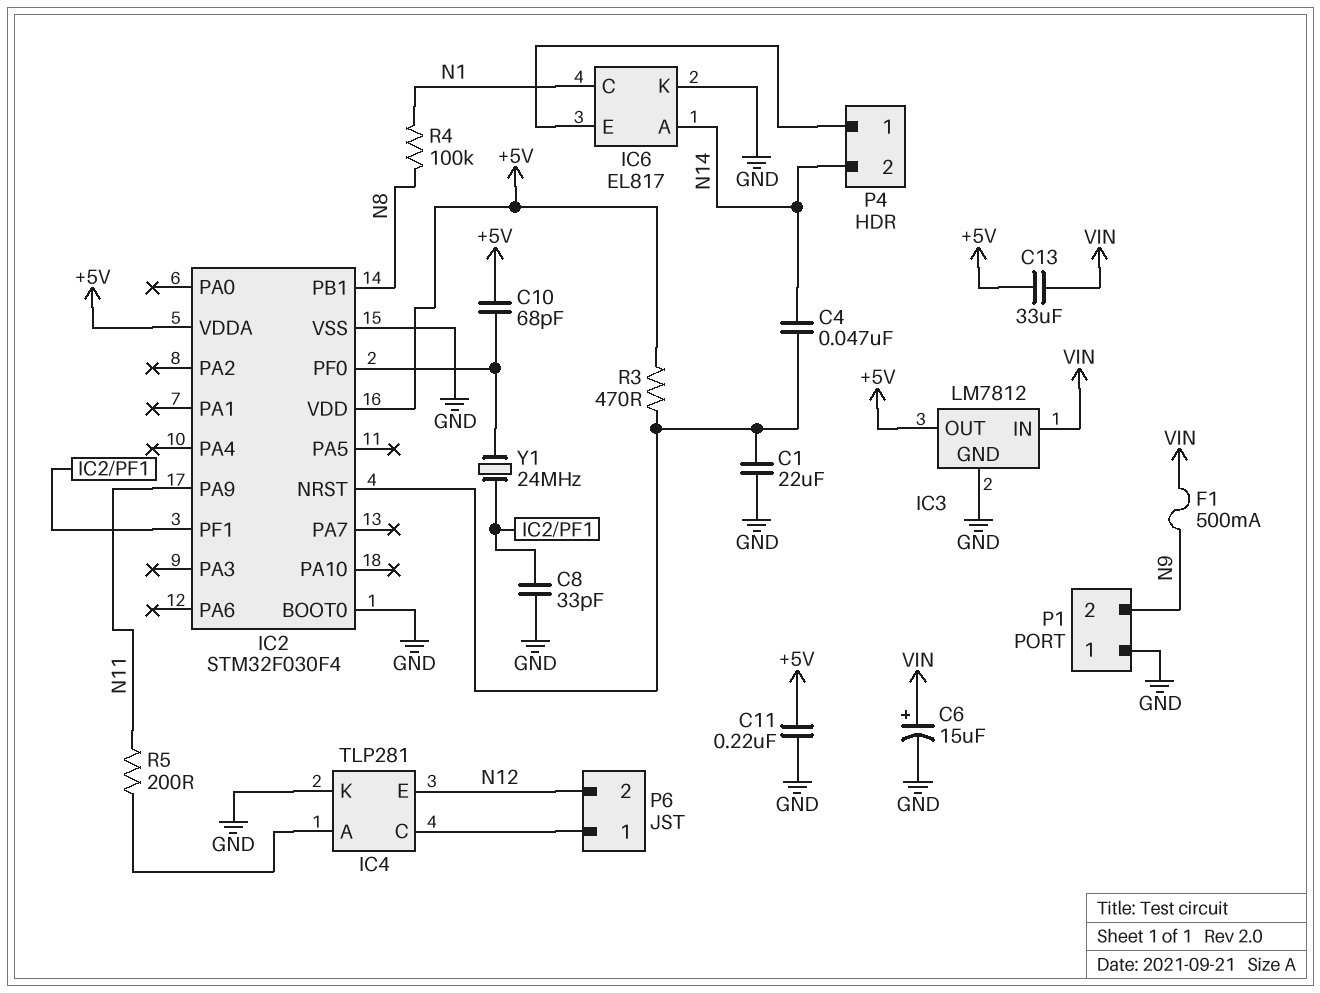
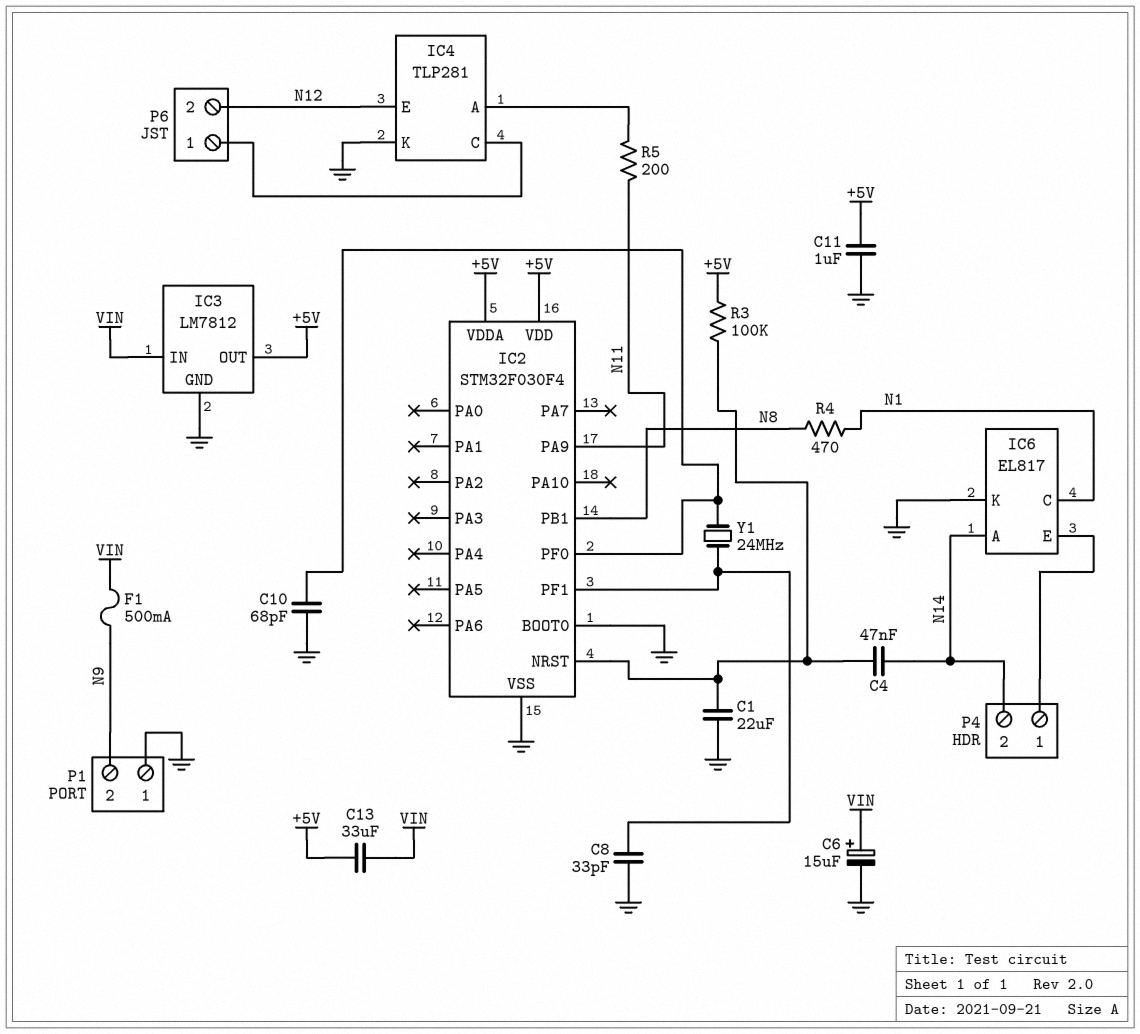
C10: 68pF (+5V, IC2/PF0) -> 68pF (GND, IC2/PF0)
C11: 220nF (+5V, GND) -> 1uF (+5V, GND)
R3: 470 (+5V, IC2/NRST) -> 100k (+5V, IC2/NRST)
R4: 100k (N1, N8) -> 470 (N1, N8)

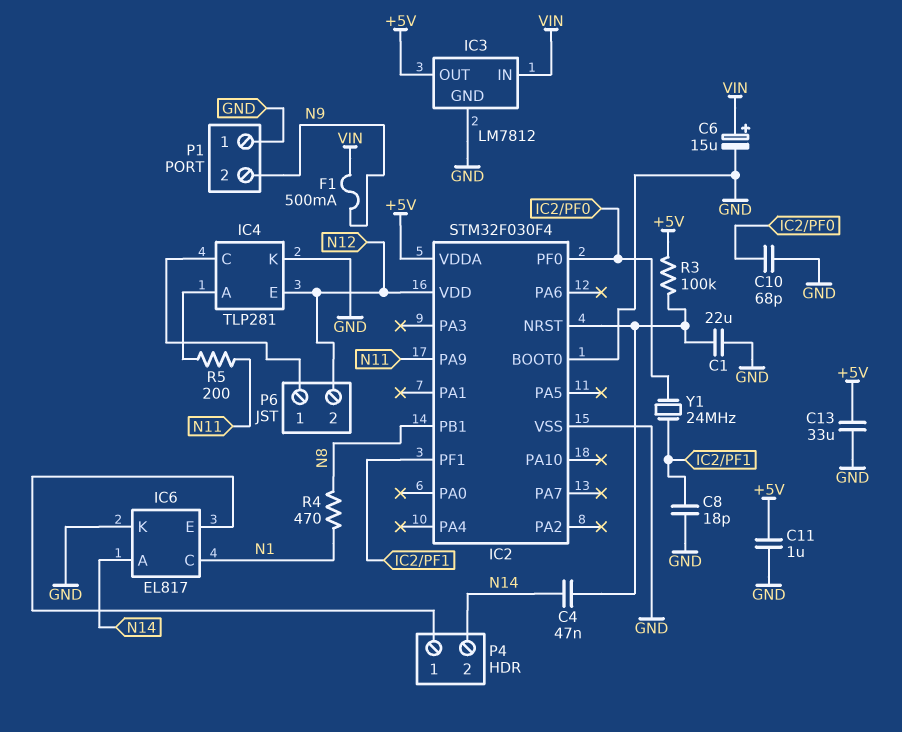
C8: 33pF (GND, IC2/PF1) -> 18pF (GND, IC2/PF1)
C13: 33uF (+5V, VIN) -> 33uF (+5V, GND)
IC2 pin VDD: +5V -> N12

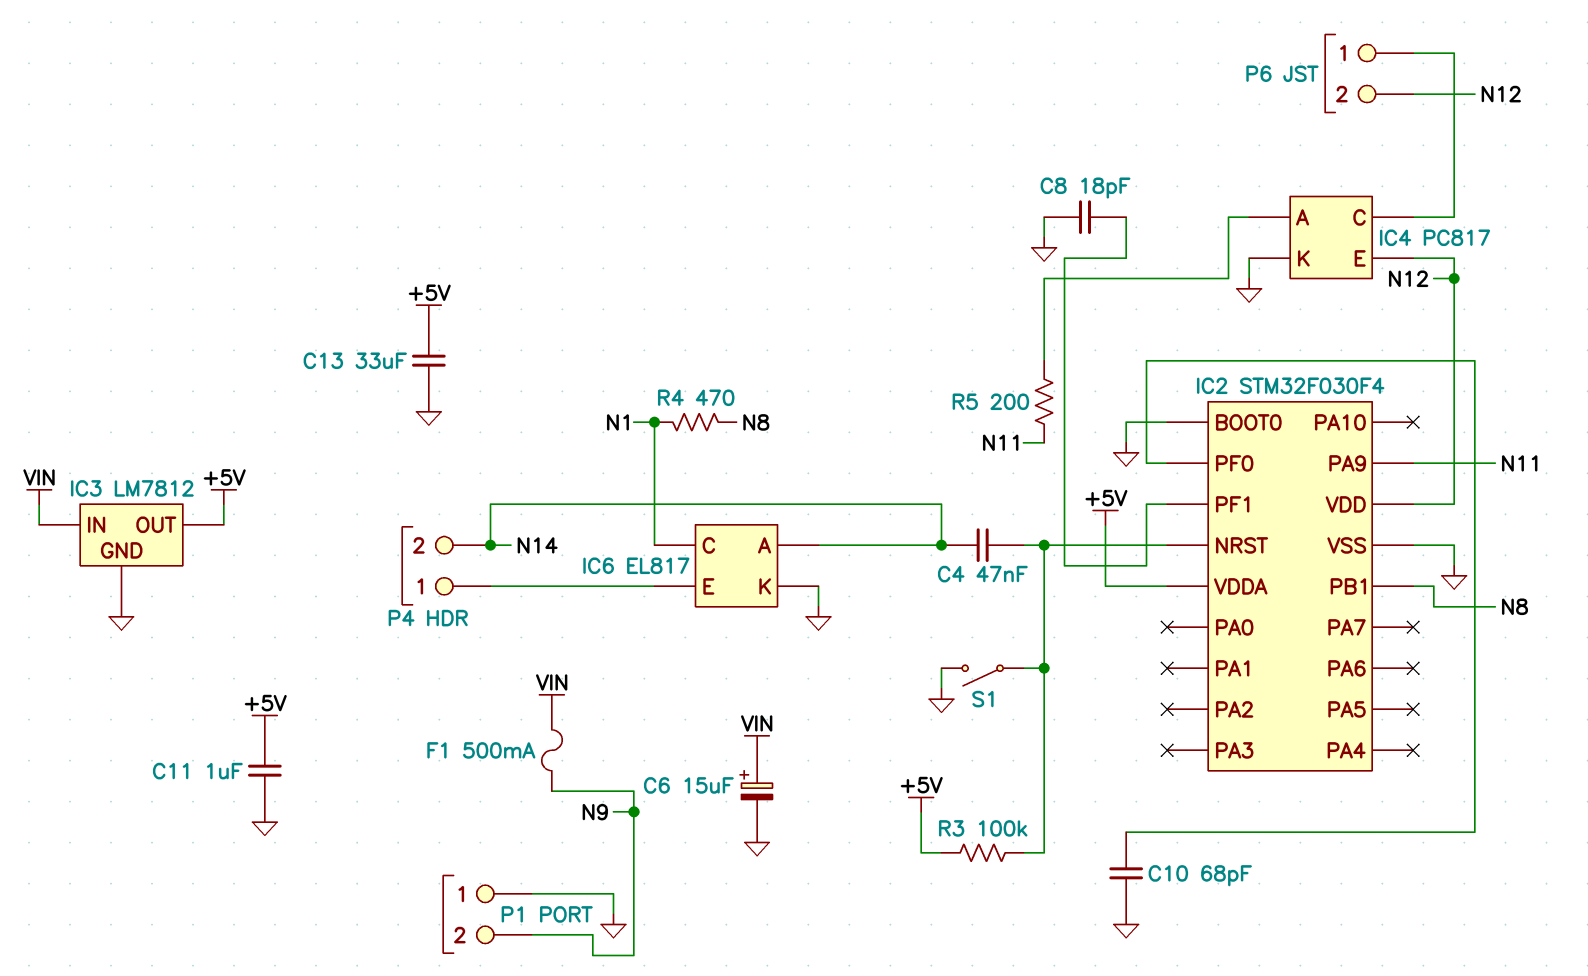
C1: 22uF (GND, IC2/NRST) -> none
IC4: TLP281 -> PC817
S1: none -> switch (GND, IC2/NRST)
Y1: 24MHz (IC2/PF0, IC2/PF1) -> none

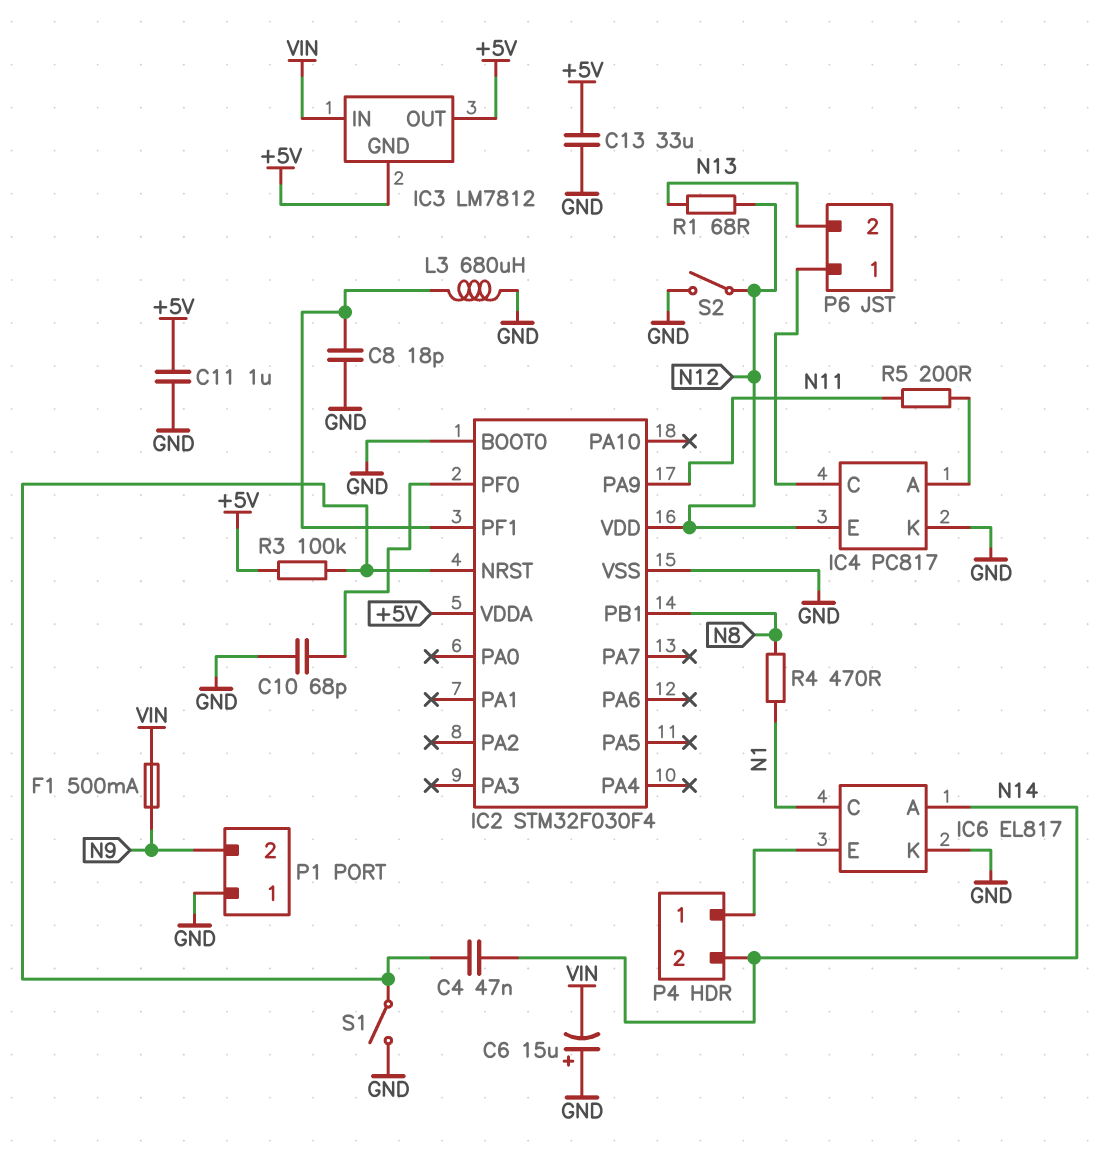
C6: 15uF (plus VIN, minus GND) -> 15uF (plus GND, minus VIN)
IC3 pin GND: GND -> +5V
L3: none -> 680uH (GND, IC2/PF1)
P6 pin 2: N12 -> N13
R1: none -> 68 (N12, N13)
S2: none -> switch (GND, N12)

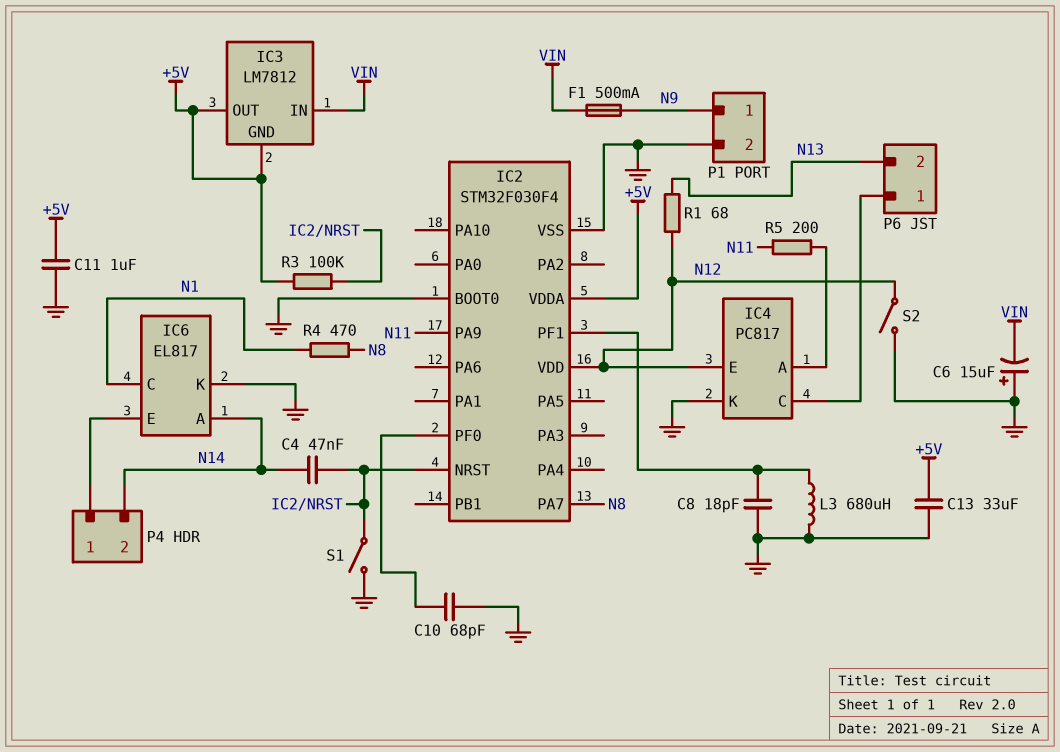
IC2 pin PA7: none -> N8
IC2 pin PB1: N8 -> none
P1 pin 1: GND -> N9
P1 pin 2: N9 -> GND

